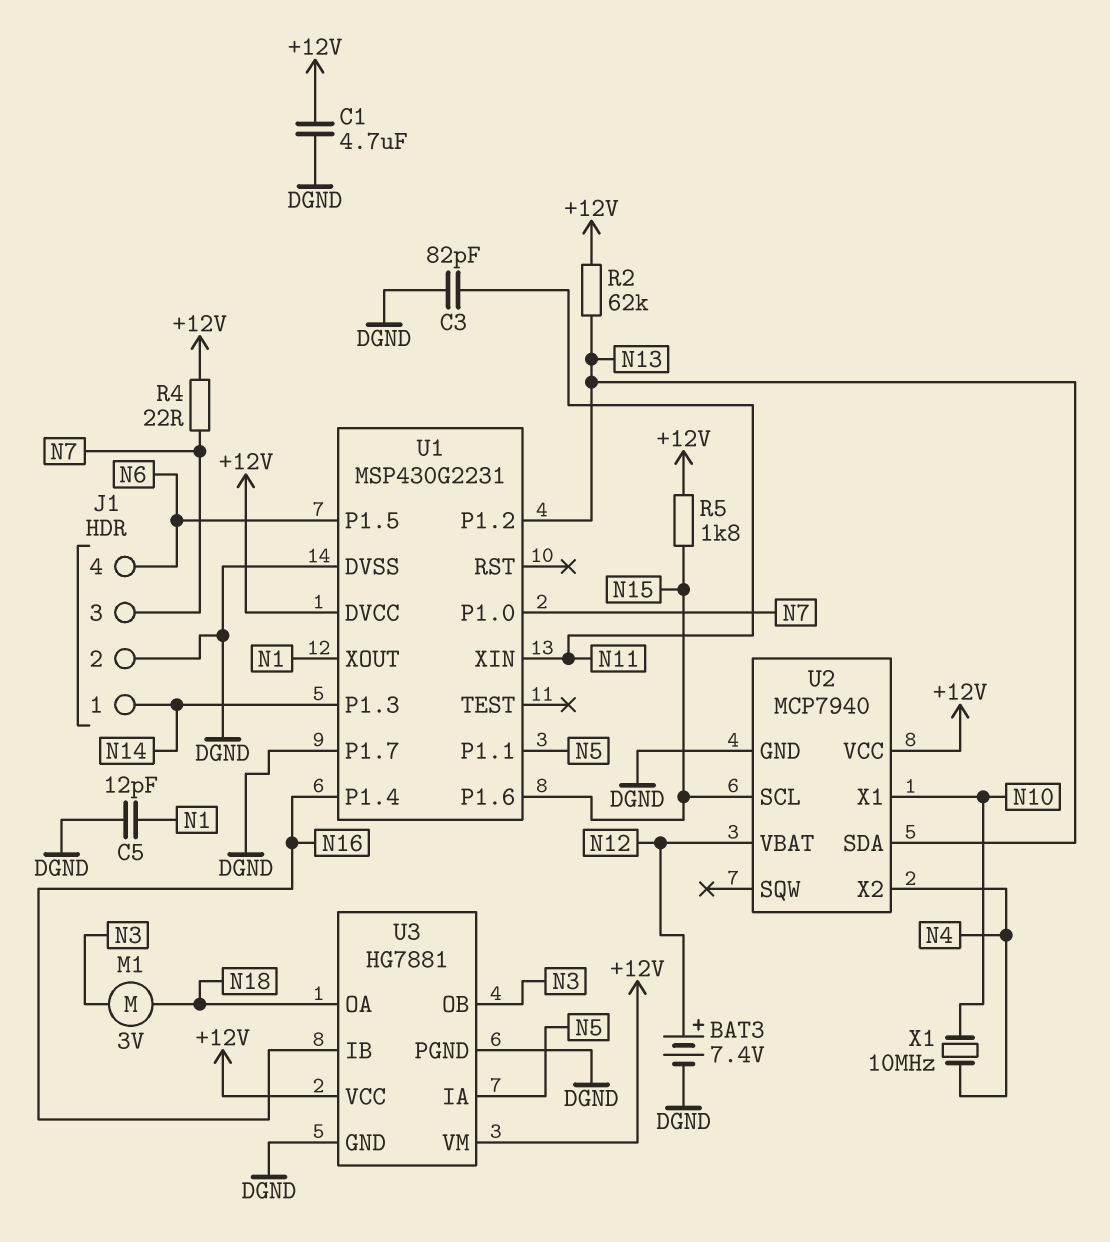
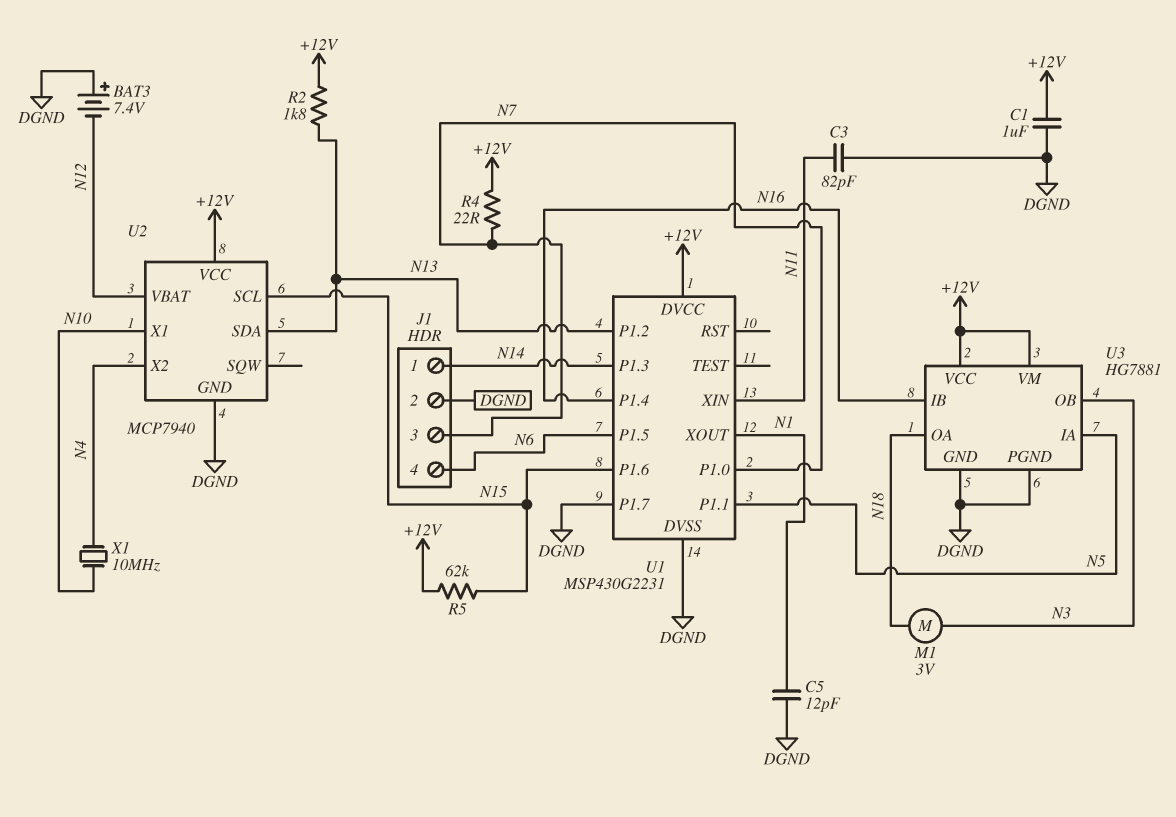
BAT3: 7.4V (plus N12, minus DGND) -> 7.4V (plus DGND, minus N12)
C1: 4.7uF (+12V, DGND) -> 1uF (+12V, DGND)
R2: 62k (+12V, N13) -> 1.8k (+12V, N13)
R5: 1.8k (+12V, N15) -> 62k (+12V, N15)

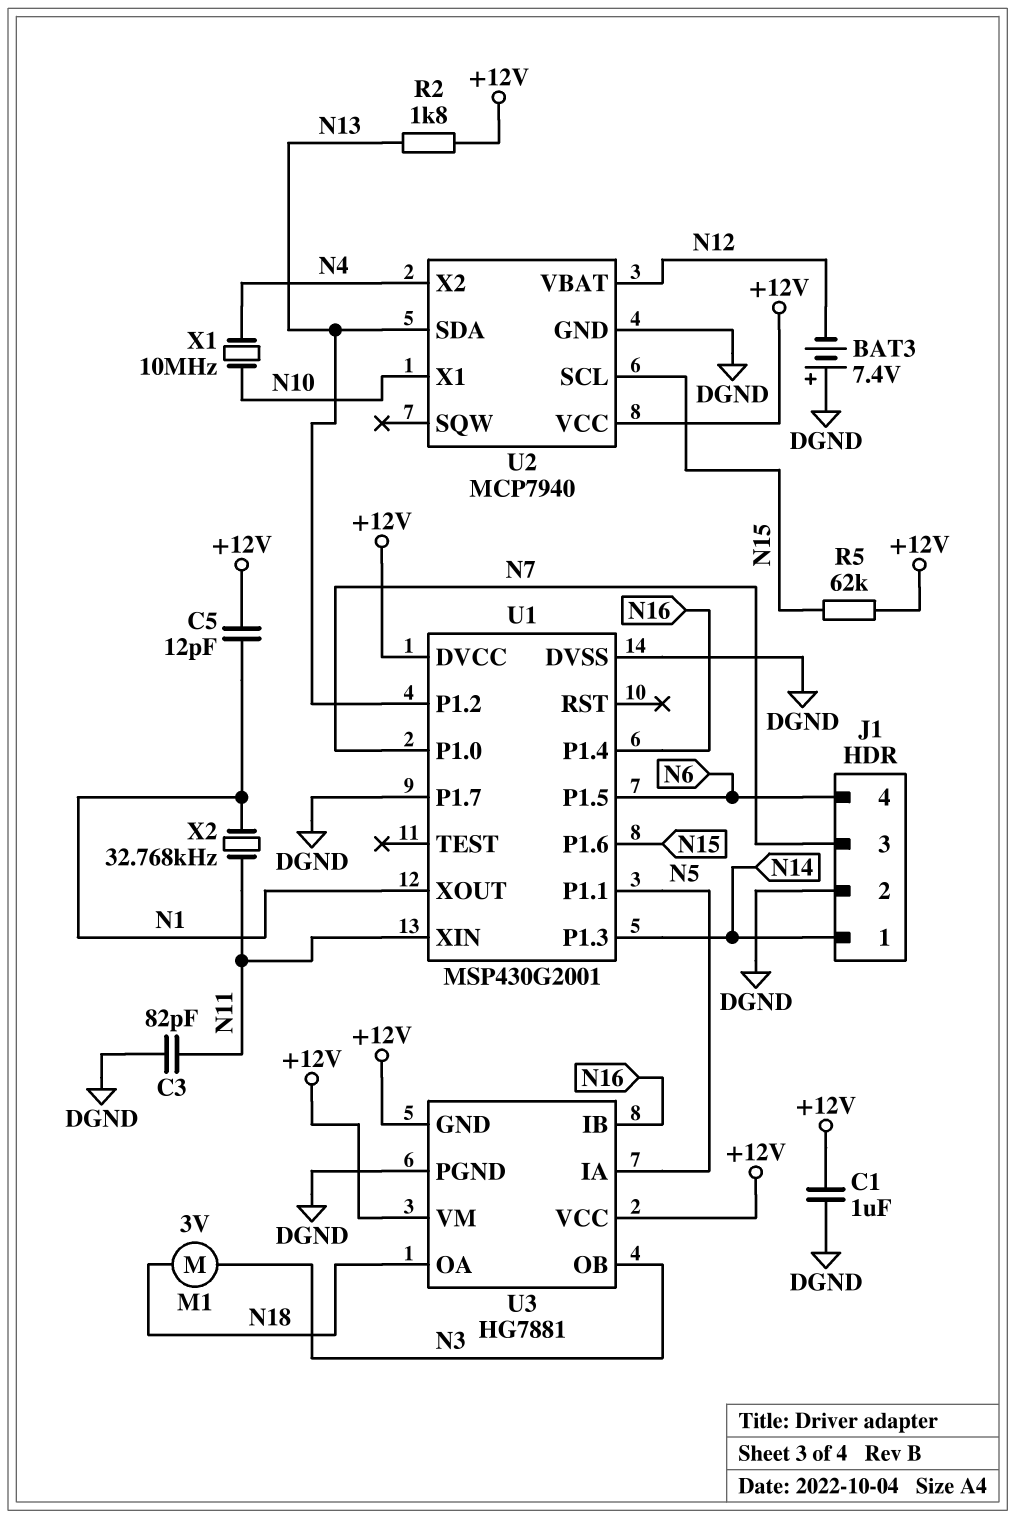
C5: 12pF (DGND, N1) -> 12pF (+12V, N1)
R4: 22 (+12V, N7) -> none
U1: MSP430G2231 -> MSP430G2001
U3 pin GND: DGND -> +12V
X2: none -> 32.768kHz (N1, N11)

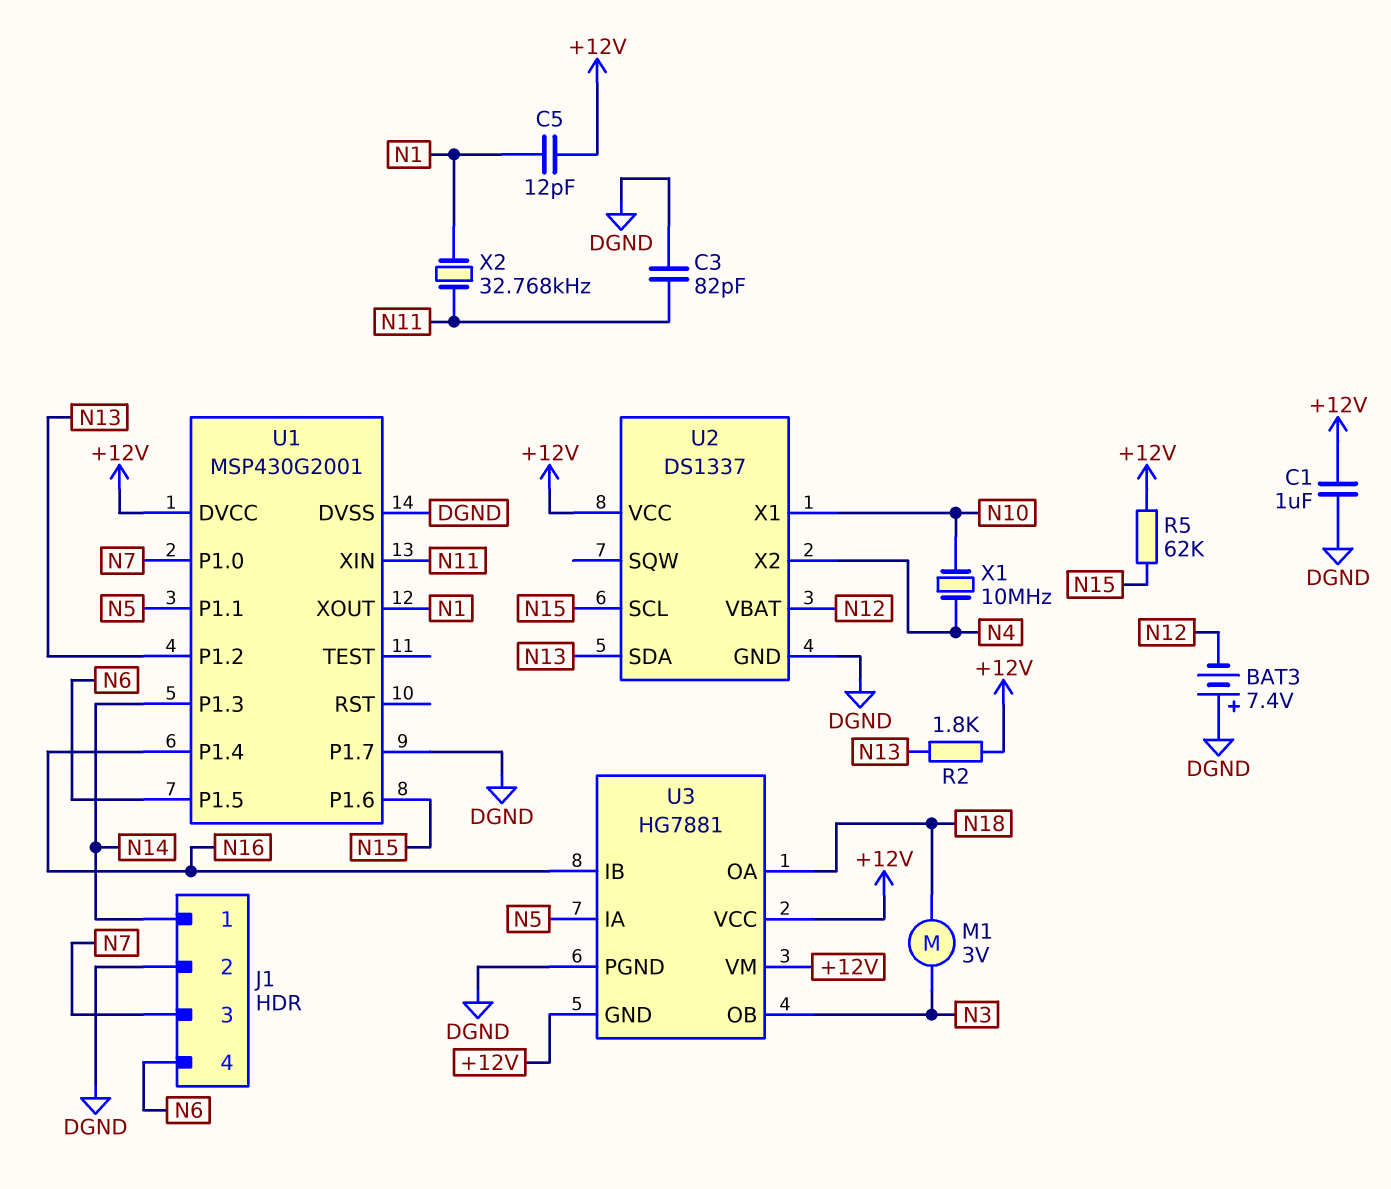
U2: MCP7940 -> DS1337

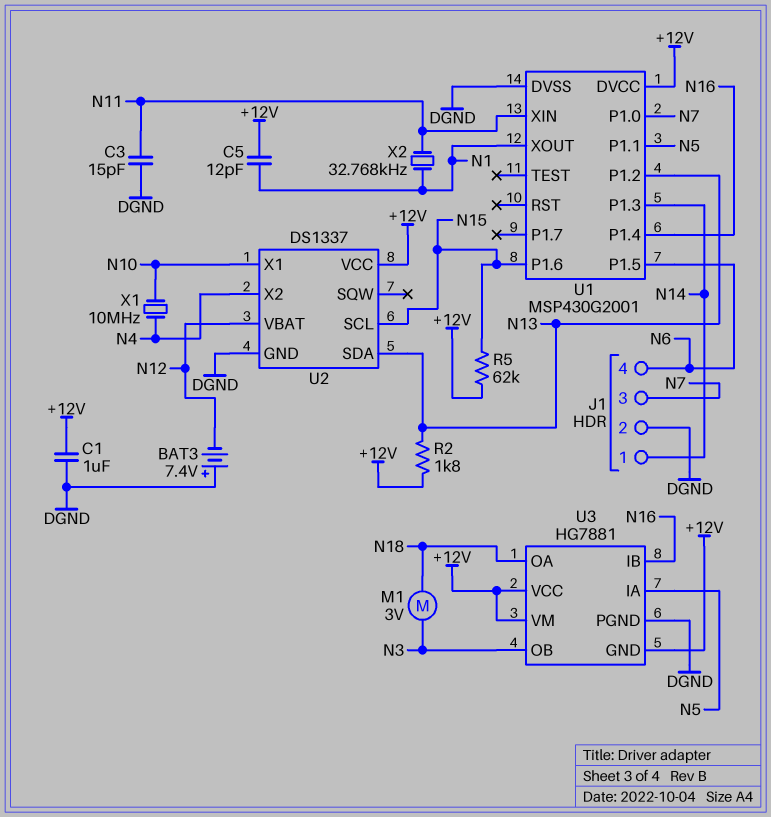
C3: 82pF (DGND, N11) -> 15pF (DGND, N11)
U1 pin P1.7: DGND -> none

